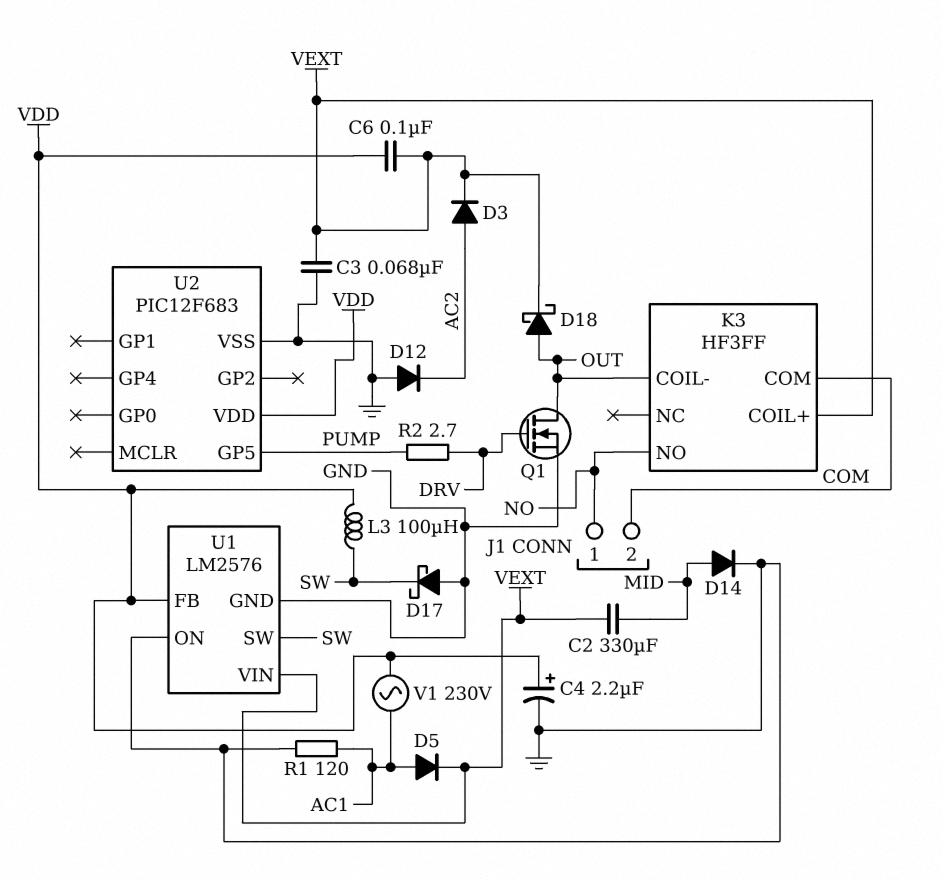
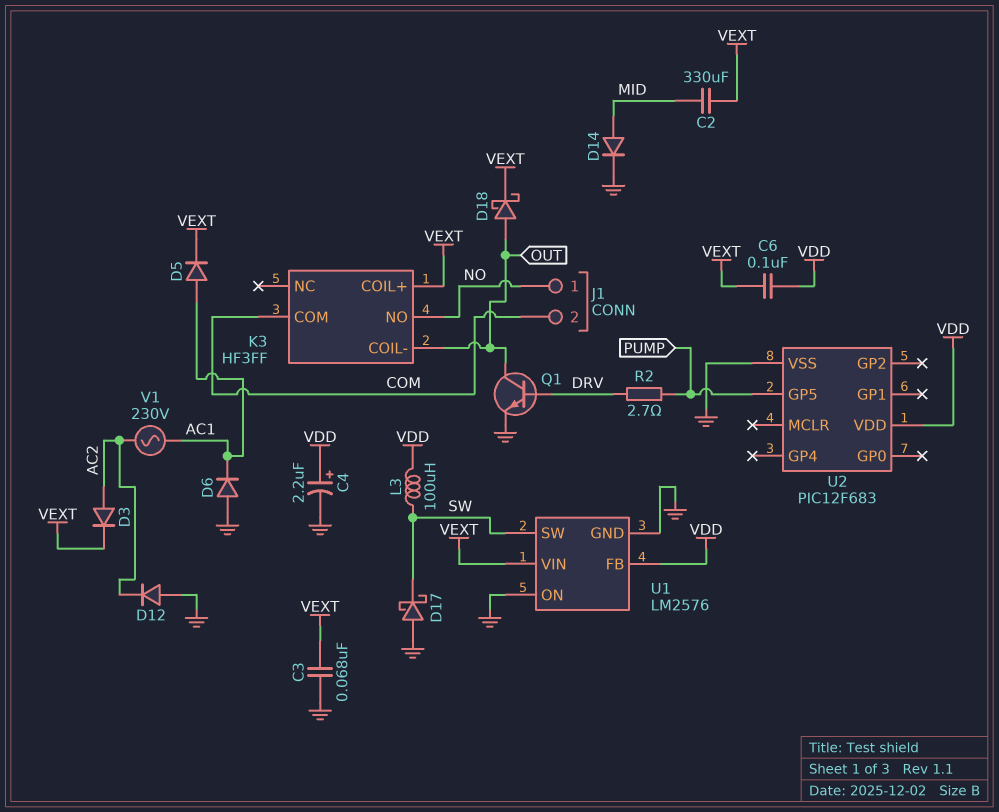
D6: none -> diode (A GND, K AC1)
Q1: NMOS (G DRV, D OUT, S GND) -> NPN (B DRV, C OUT, E GND)
R1: 120 (AC1, GND) -> none
V1: AC 230V (AC1, VDD) -> AC 230V (AC1, AC2)

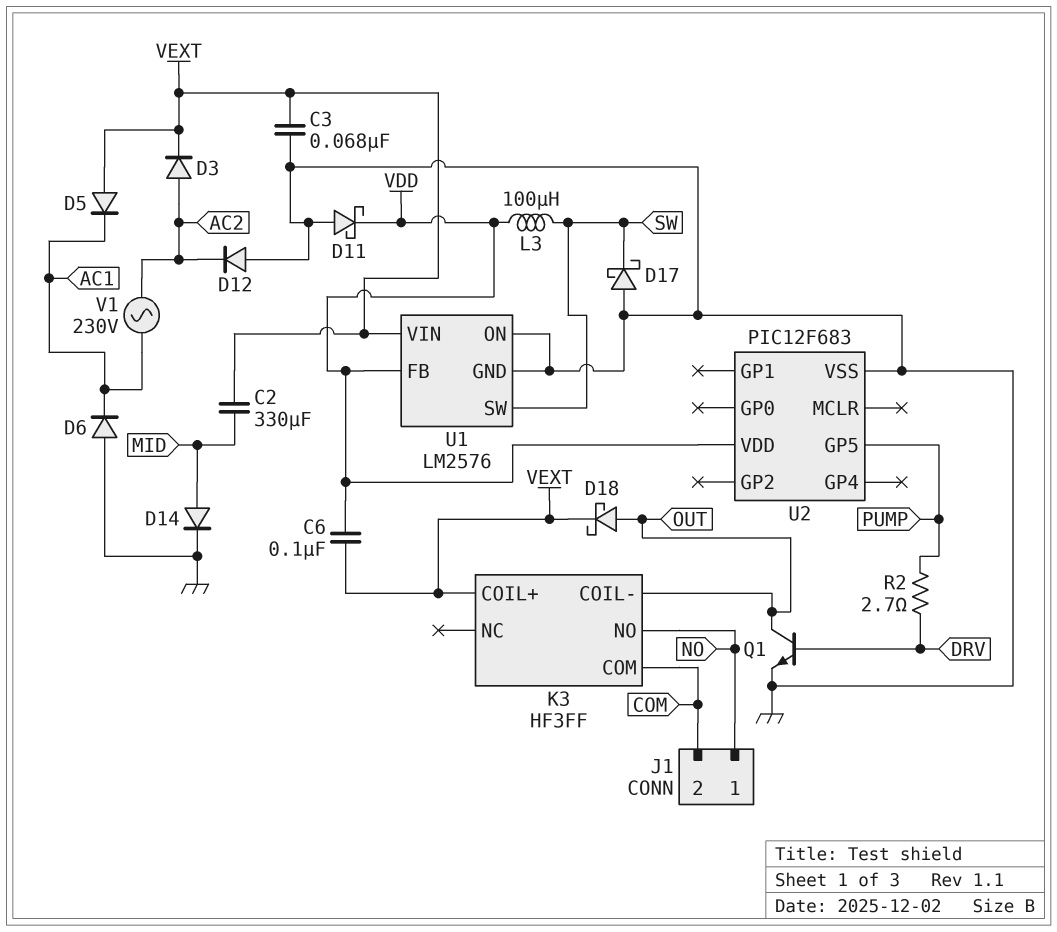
C4: 2.2uF (plus VDD, minus GND) -> none
D5: diode (A AC1, K VEXT) -> diode (A VEXT, K AC1)
D11: none -> schottky (A GND, K VDD)

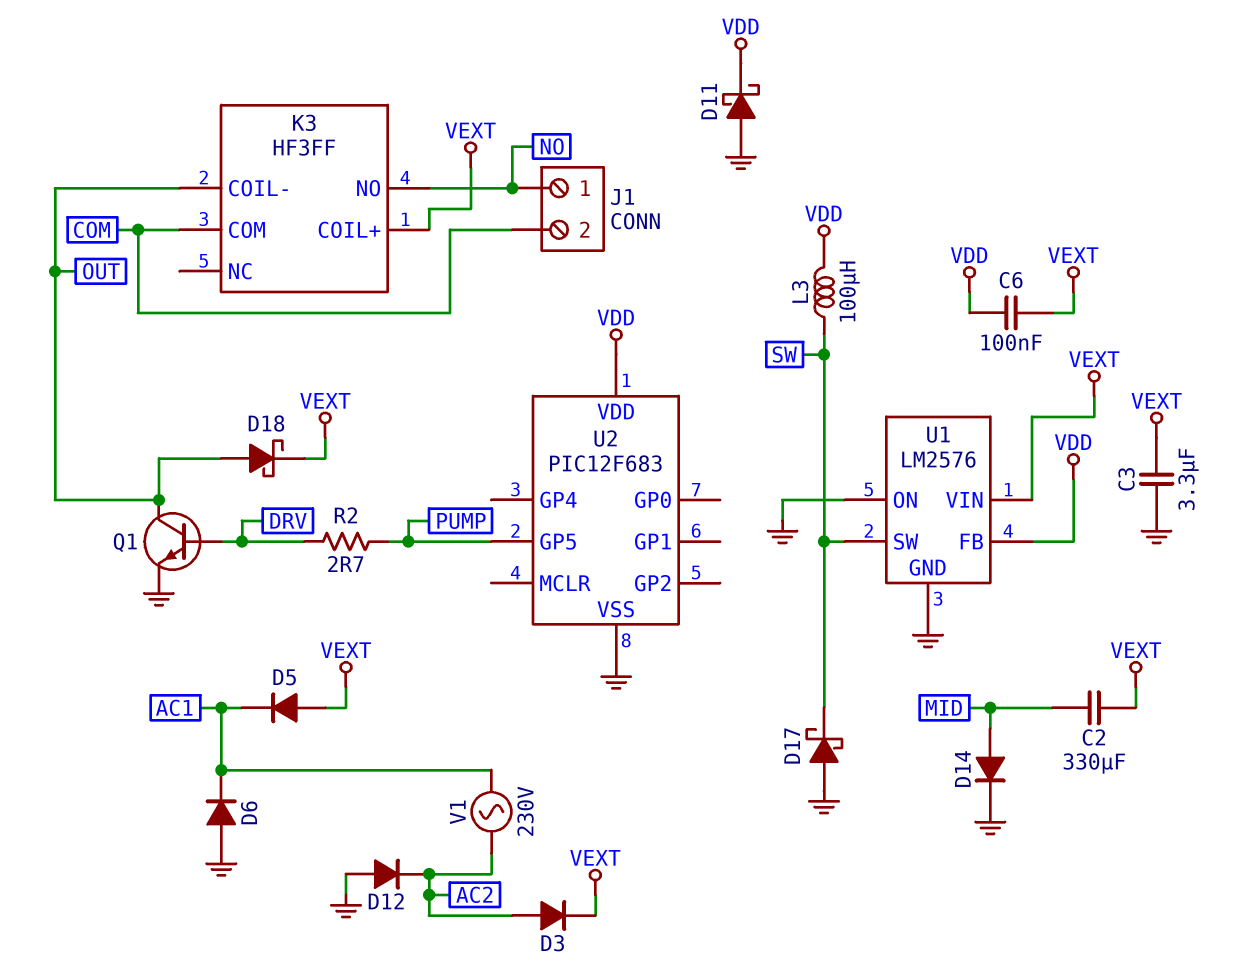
C3: 68nF (GND, VEXT) -> 3.3uF (GND, VEXT)

